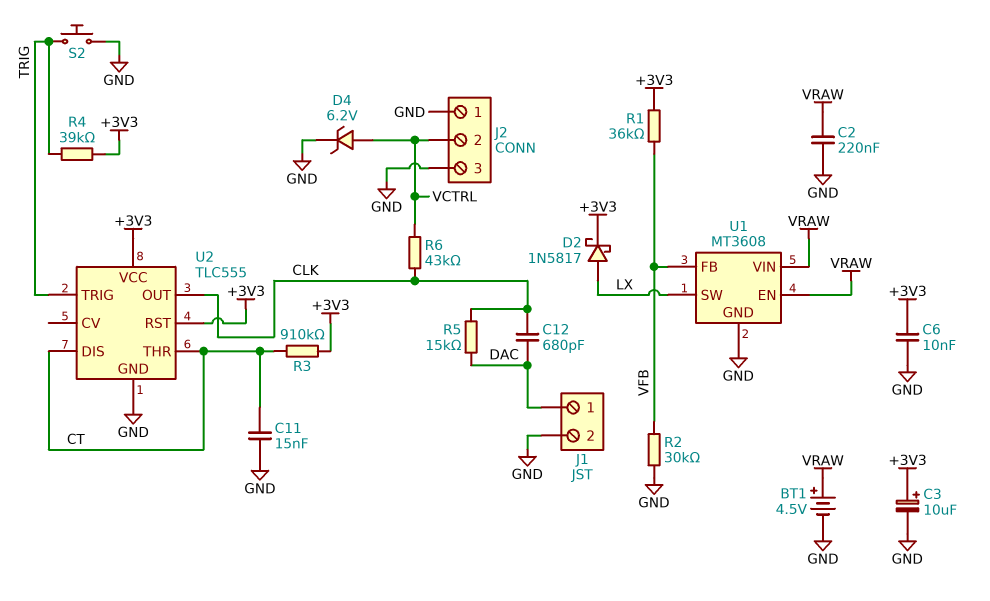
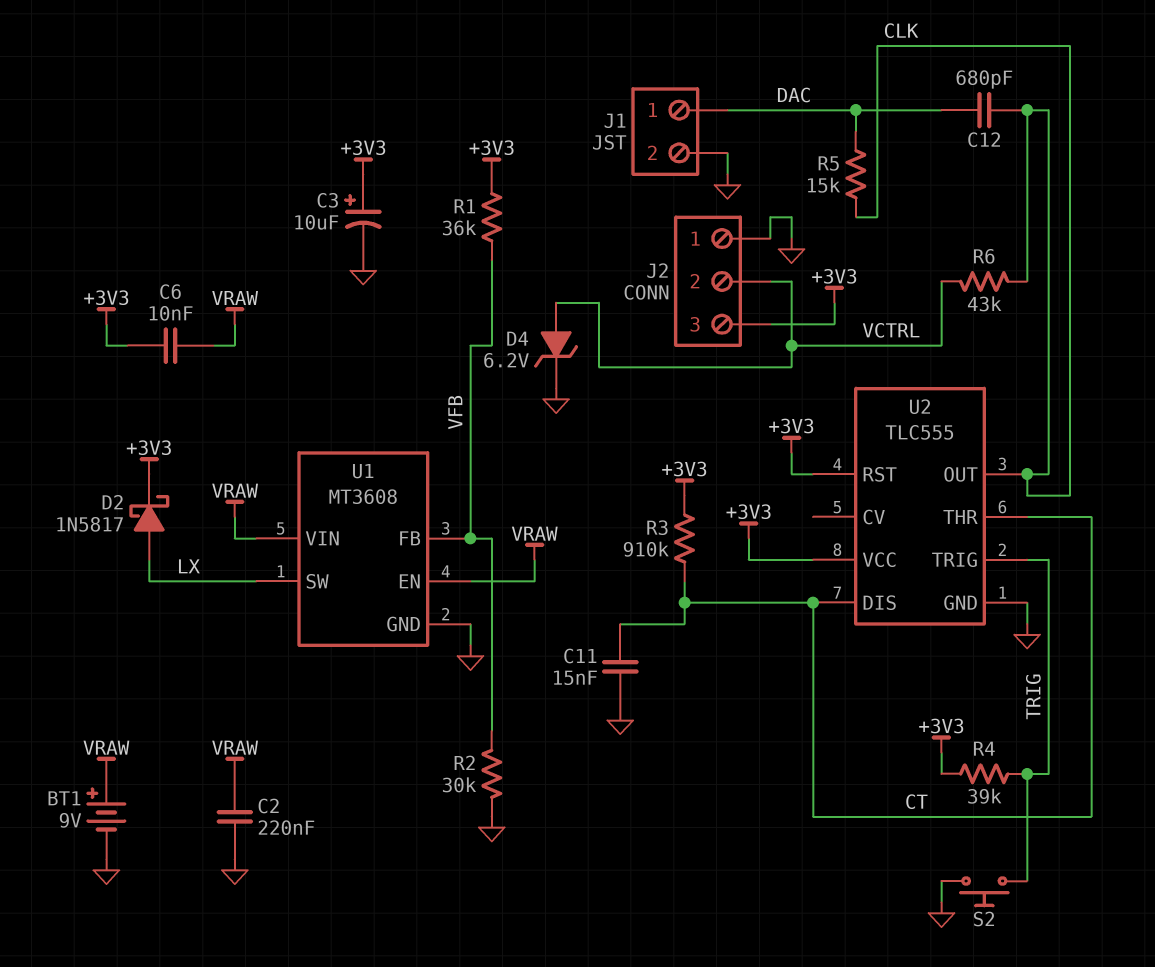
BT1: 4.5V (plus VRAW, minus GND) -> 9V (plus VRAW, minus GND)
C6: 10nF (+3V3, GND) -> 10nF (+3V3, VRAW)
J2 pin 3: GND -> +3V3

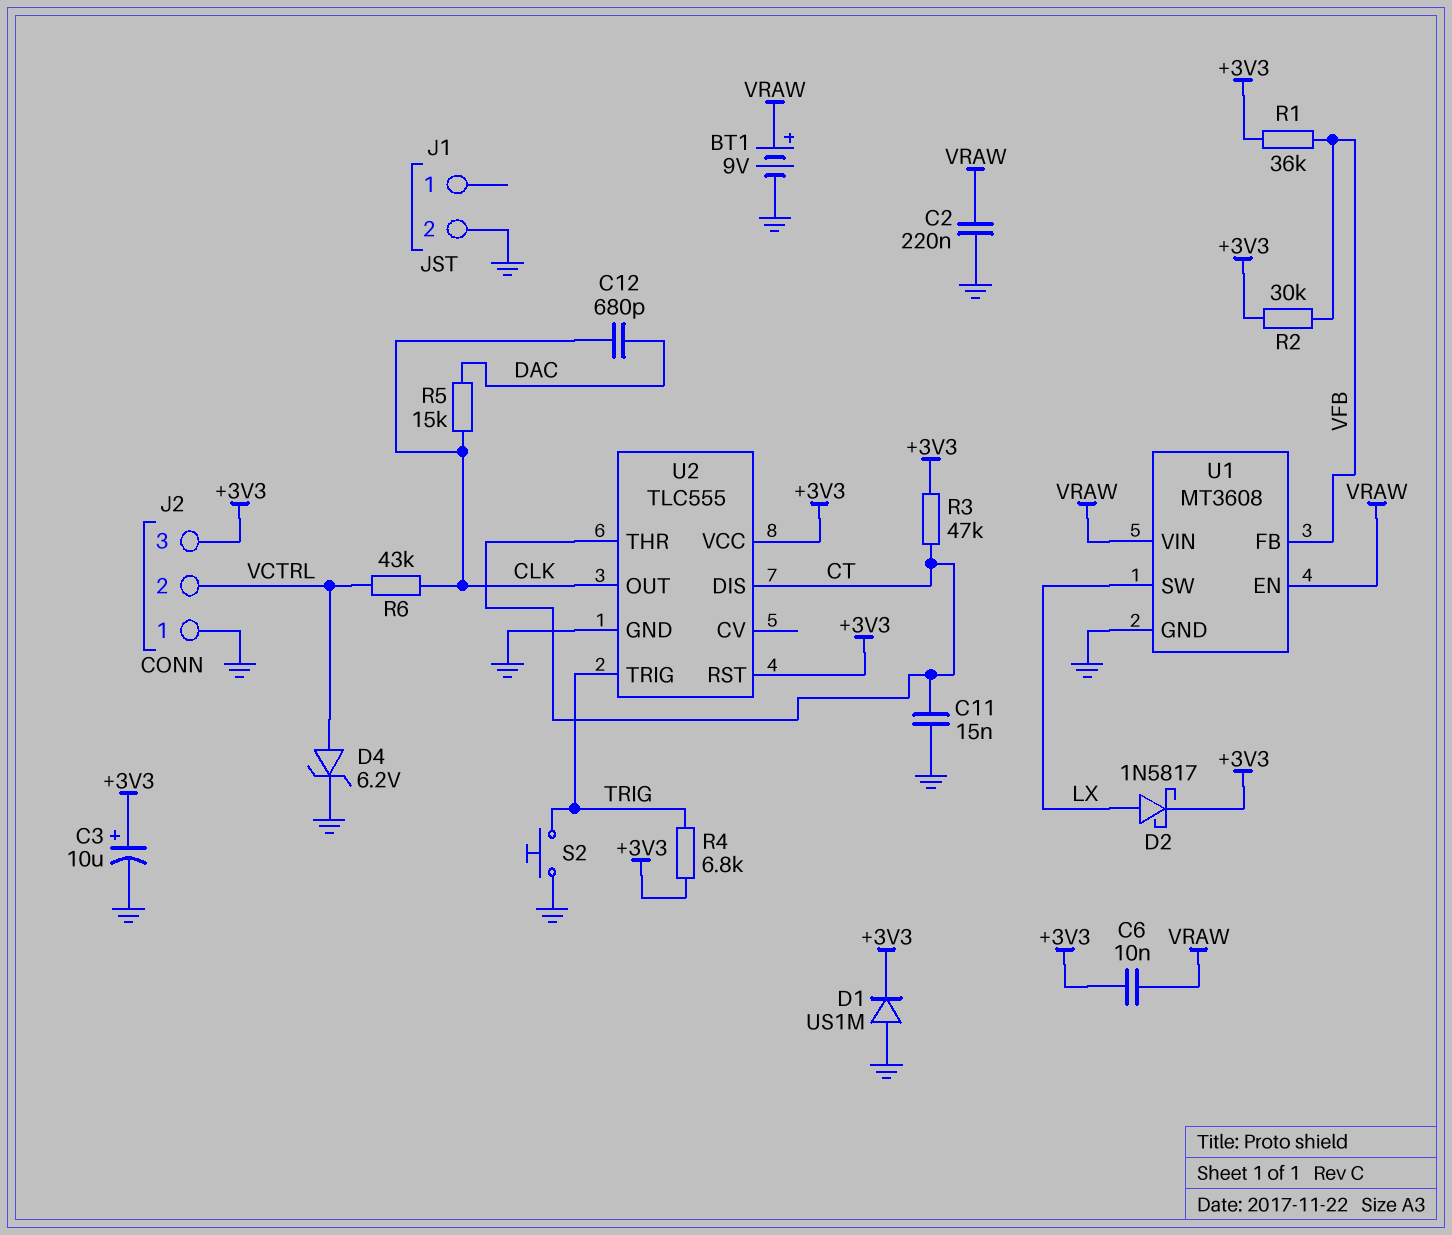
D1: none -> diode US1M (A GND, K +3V3)
J1 pin 1: DAC -> none
R2: 30k (GND, VFB) -> 30k (+3V3, VFB)
R3: 910k (+3V3, CT) -> 47k (+3V3, CT)
R4: 39k (+3V3, TRIG) -> 6.8k (+3V3, TRIG)

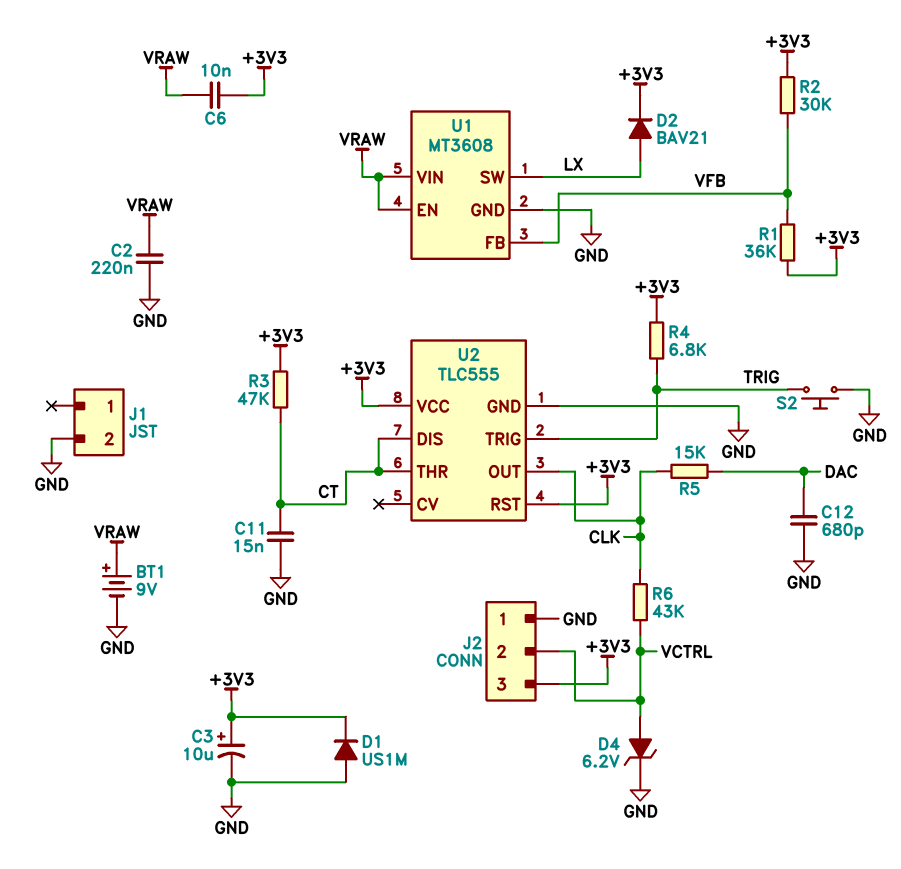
C12: 680pF (CLK, DAC) -> 680pF (DAC, GND)
D2: schottky 1N5817 (A LX, K +3V3) -> diode BAV21 (A LX, K +3V3)

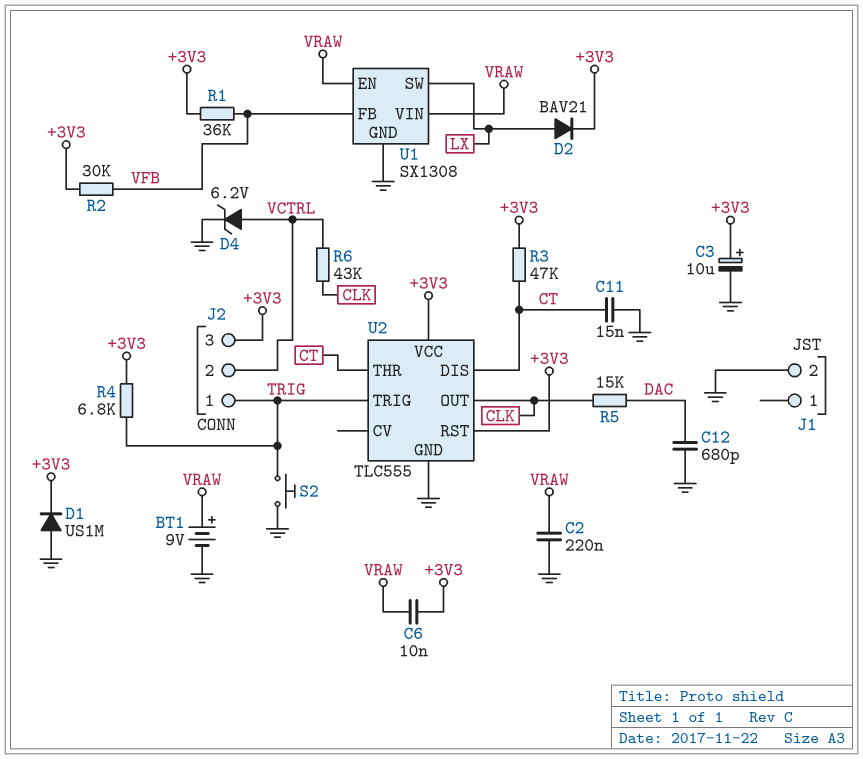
J2 pin 1: GND -> TRIG
U1: MT3608 -> SX1308

